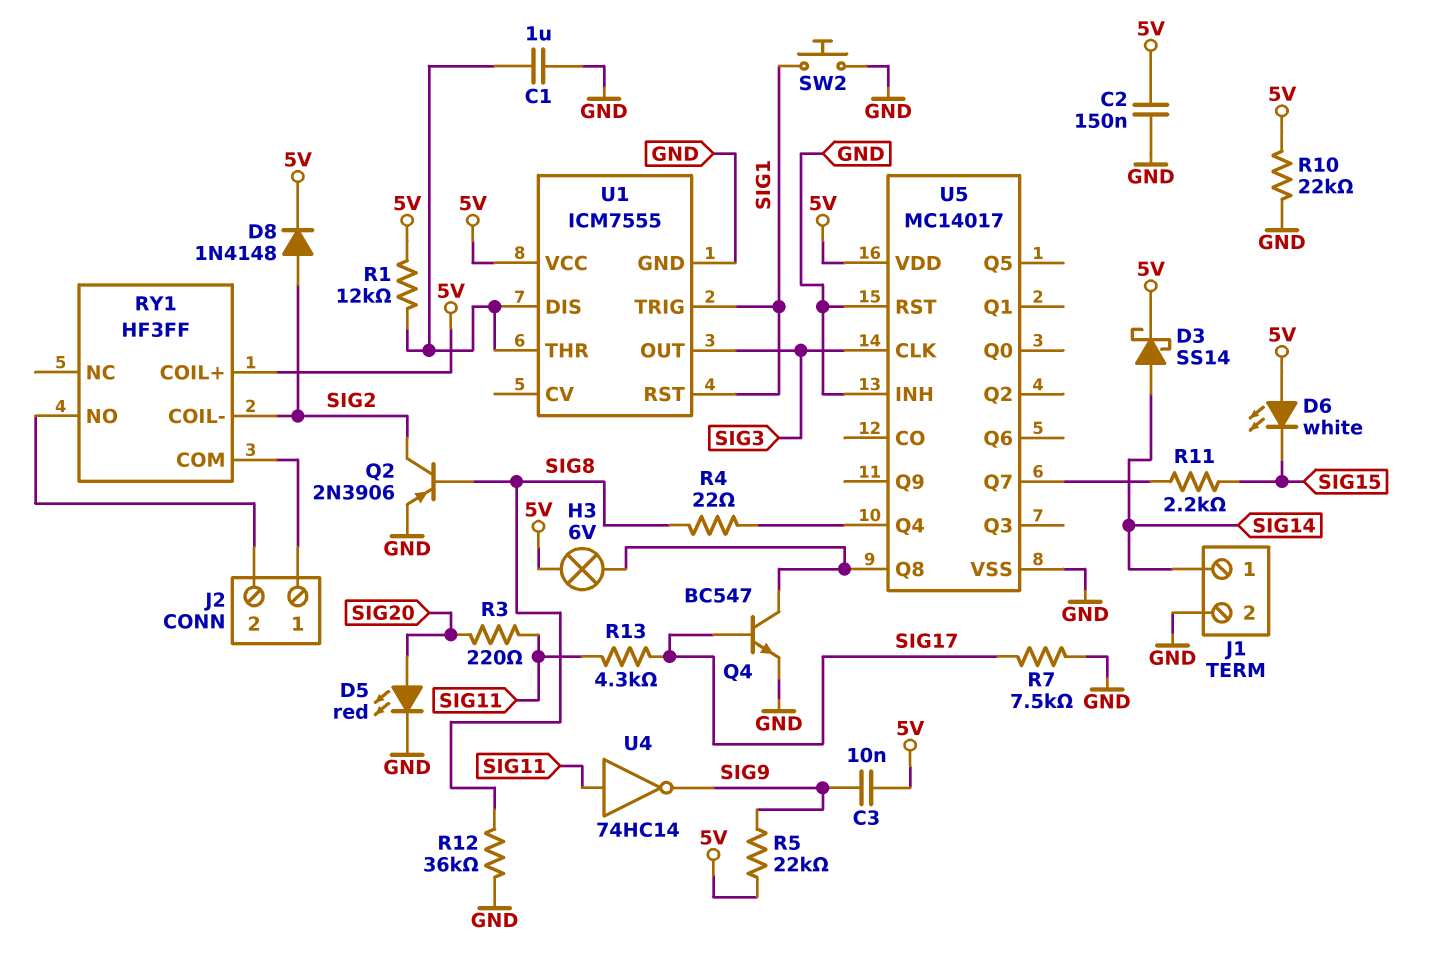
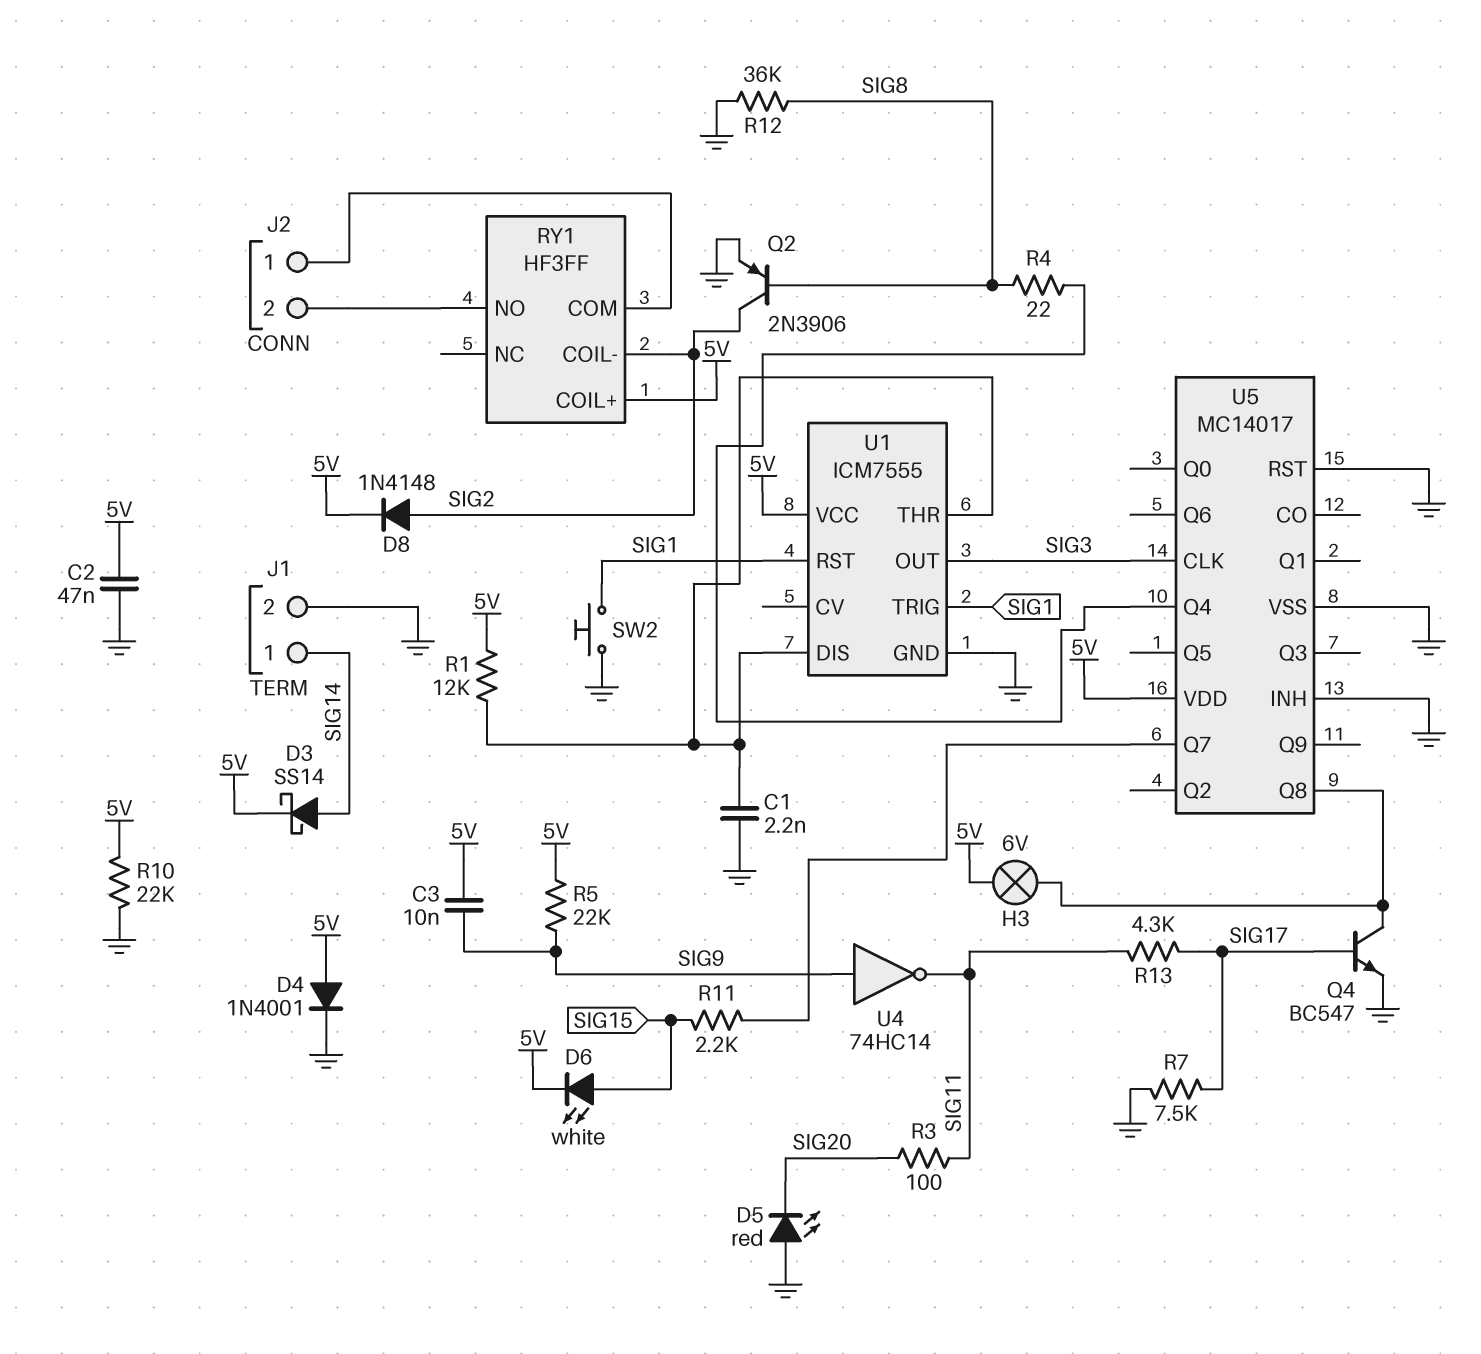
C1: 1uF (GND, U1/DIS) -> 2.2nF (GND, U1/DIS)
C2: 150nF (5V, GND) -> 47nF (5V, GND)
D4: none -> diode 1N4001 (A 5V, K GND)
D5: LED red (A SIG20, K GND) -> LED red (A GND, K SIG20)
D6: LED white (A 5V, K SIG15) -> LED white (A SIG15, K 5V)
R3: 220 (SIG11, SIG20) -> 100 (SIG11, SIG20)
U4: NOT 74HC14 (in SIG11, out SIG9) -> NOT 74HC14 (in SIG9, out SIG11)

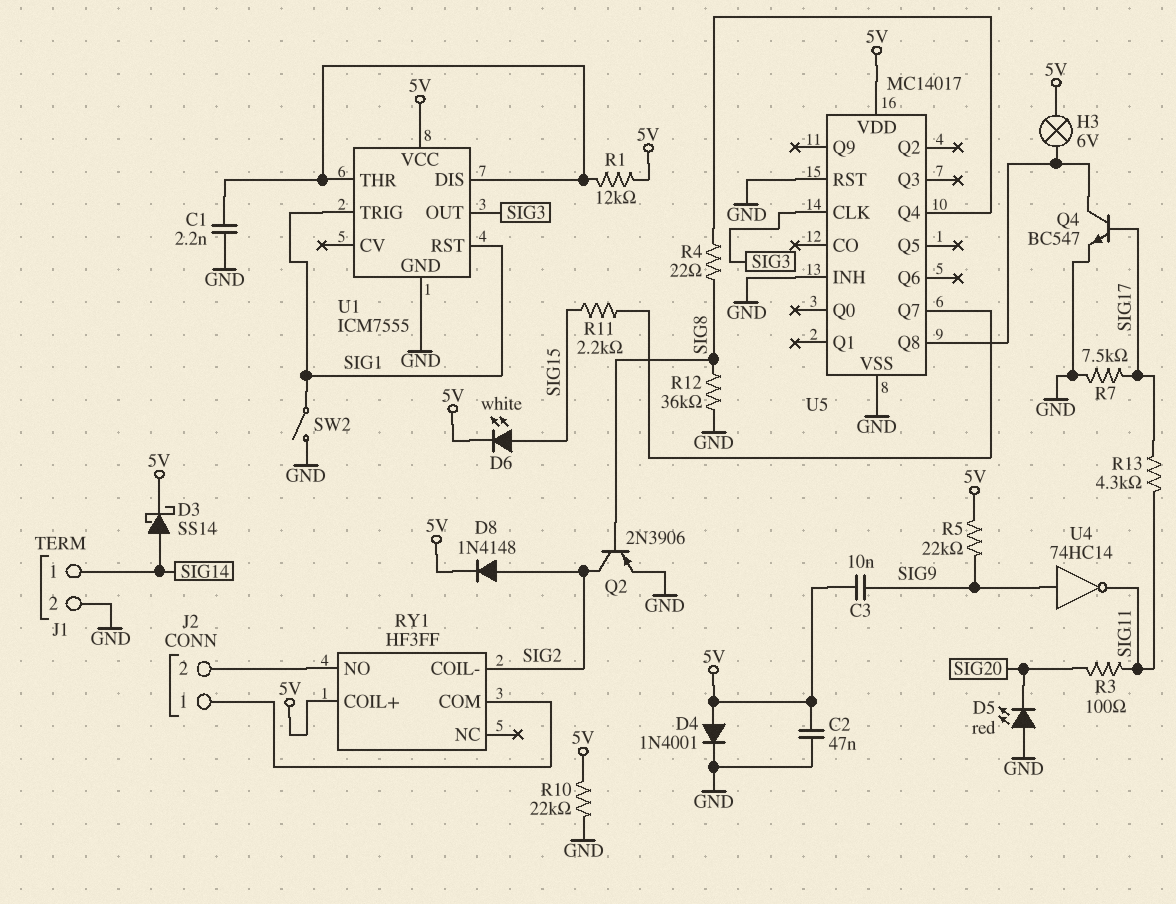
SW2: button (GND, SIG1) -> switch (GND, SIG1)

